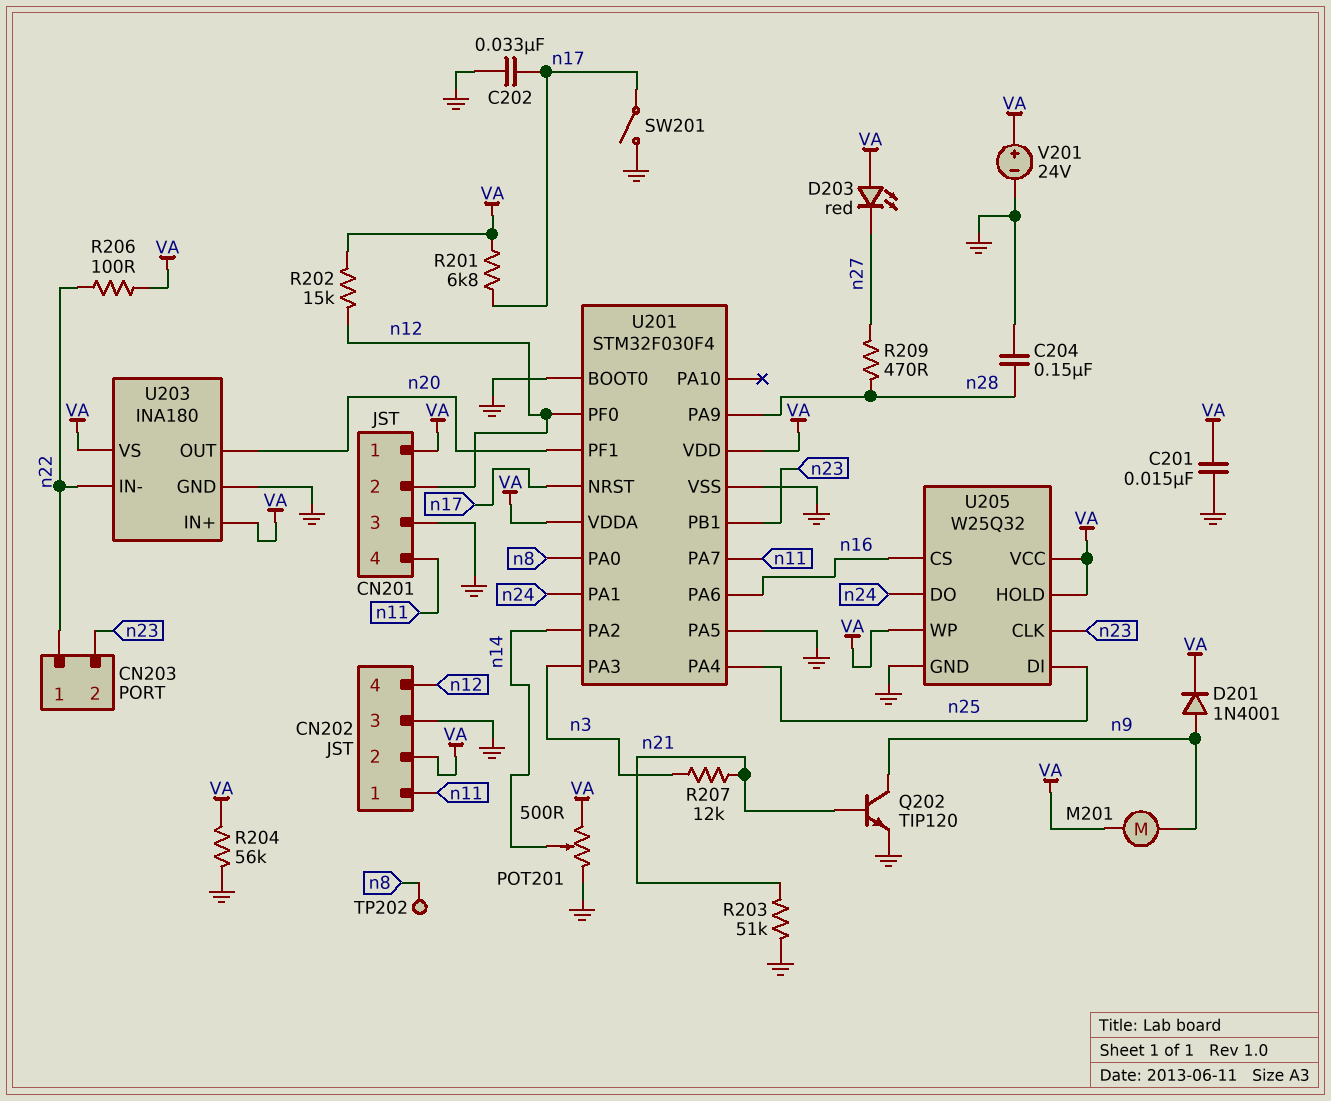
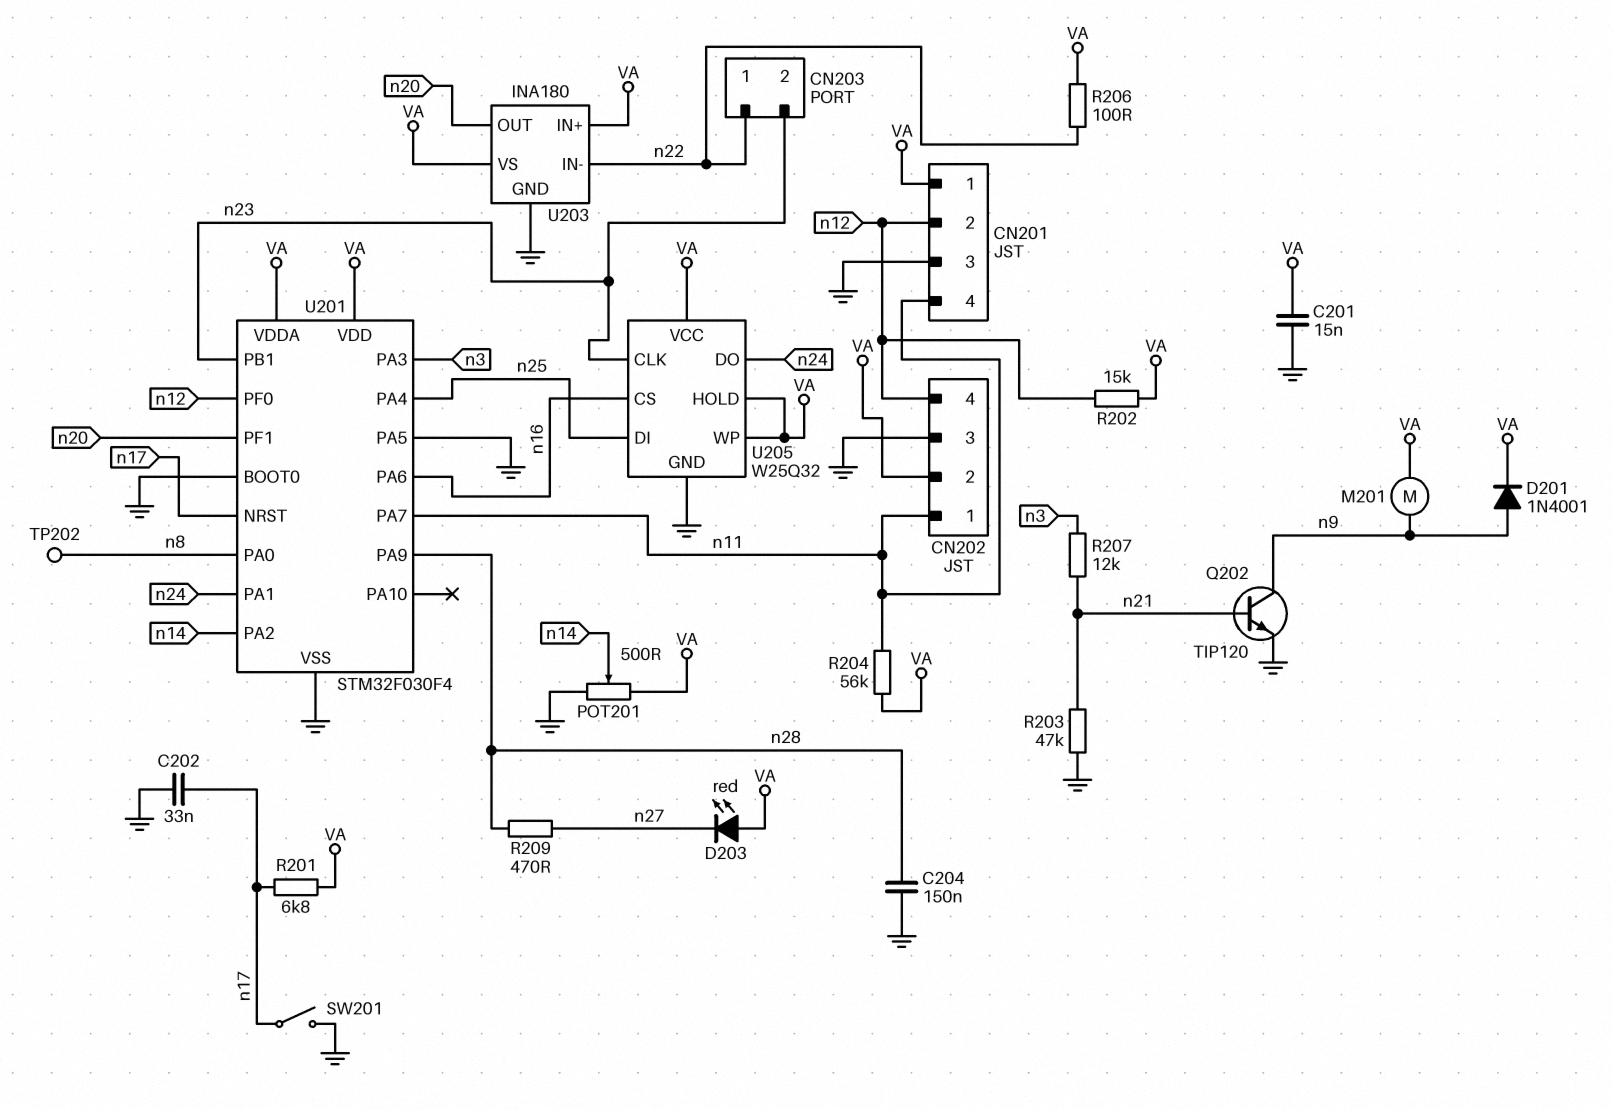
R203: 51k (GND, n21) -> 47k (GND, n21)
R204: 56k (GND, VA) -> 56k (VA, n11)
V201: 24V (plus VA, minus GND) -> none

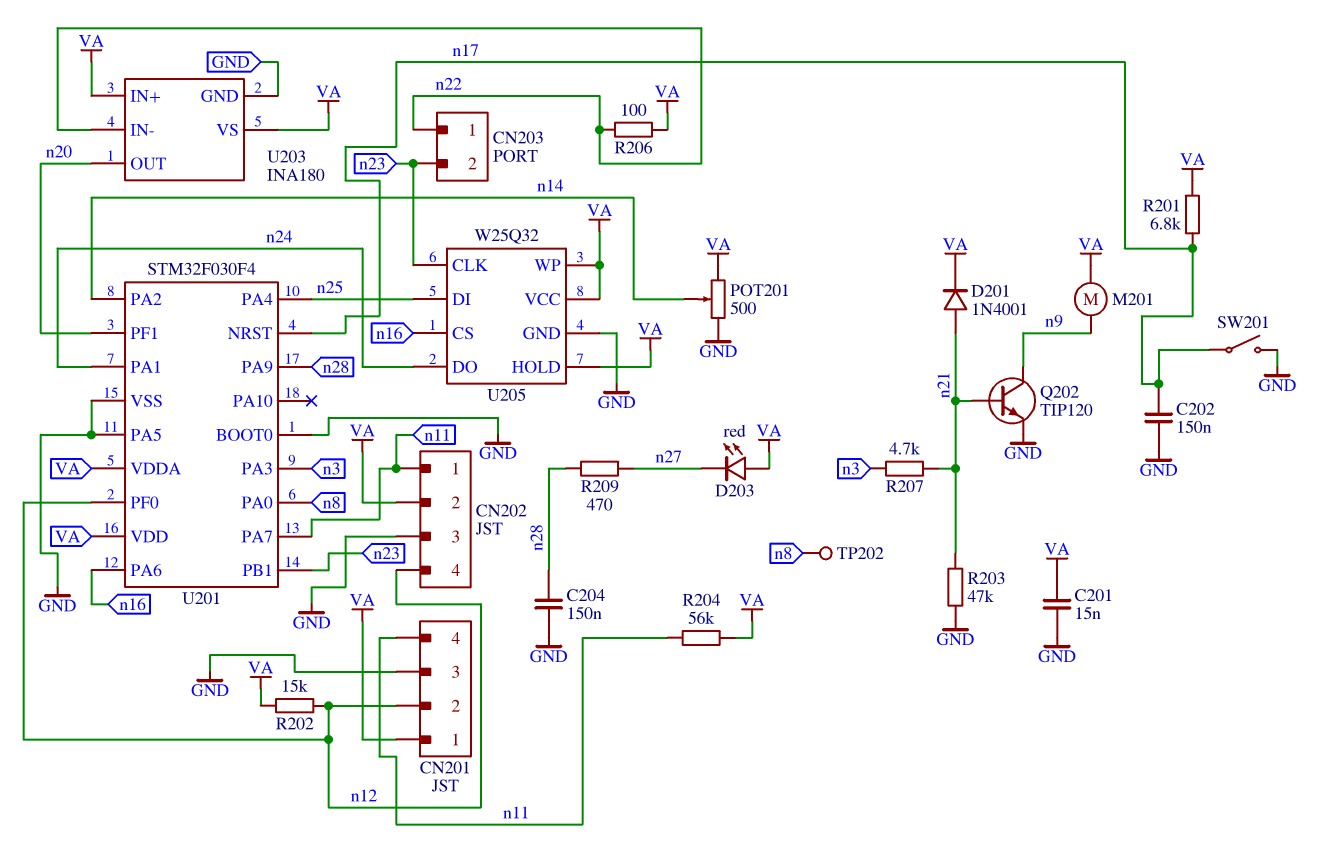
C202: 33nF (GND, n17) -> 150nF (GND, n17)
D201: diode 1N4001 (A n9, K VA) -> diode 1N4001 (A n21, K VA)
R207: 12k (n3, n21) -> 4.7k (n3, n21)

